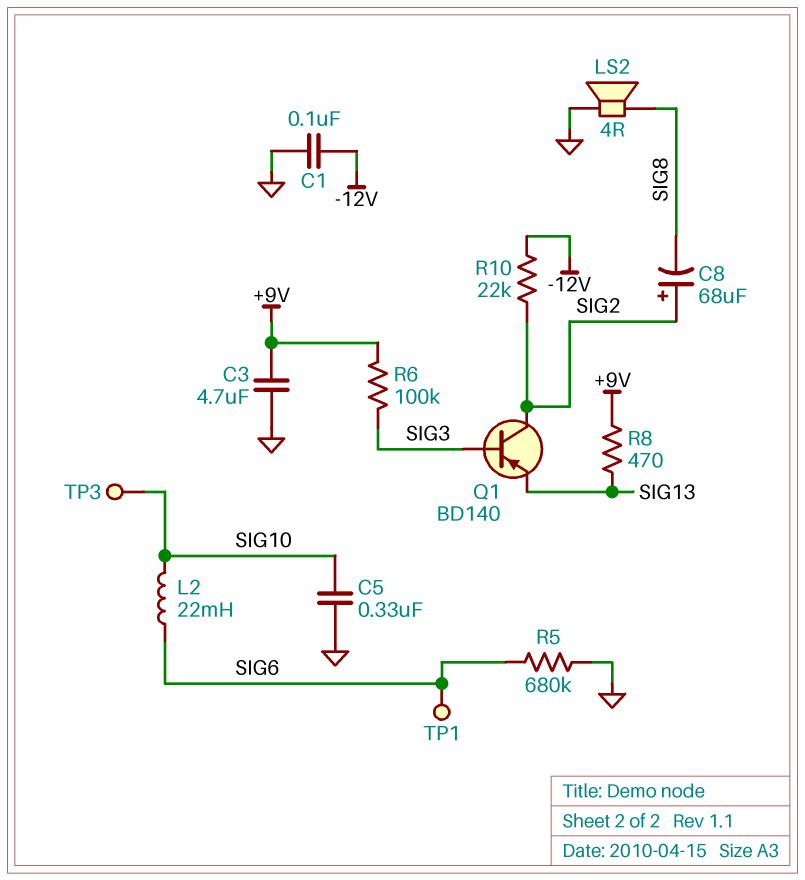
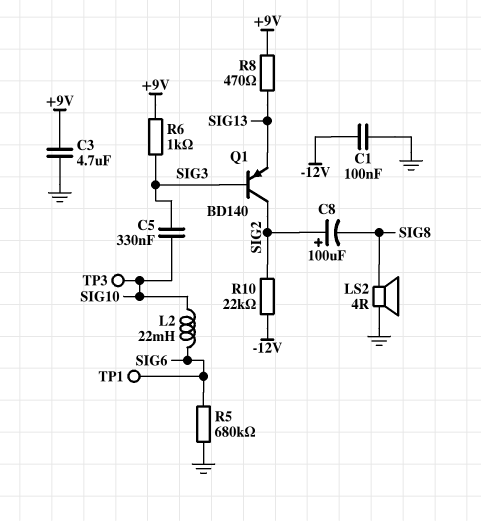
C5: 330nF (GND, SIG10) -> 330nF (SIG3, SIG10)
C8: 68uF (plus SIG2, minus SIG8) -> 100uF (plus SIG2, minus SIG8)
R6: 100k (+9V, SIG3) -> 1k (+9V, SIG3)

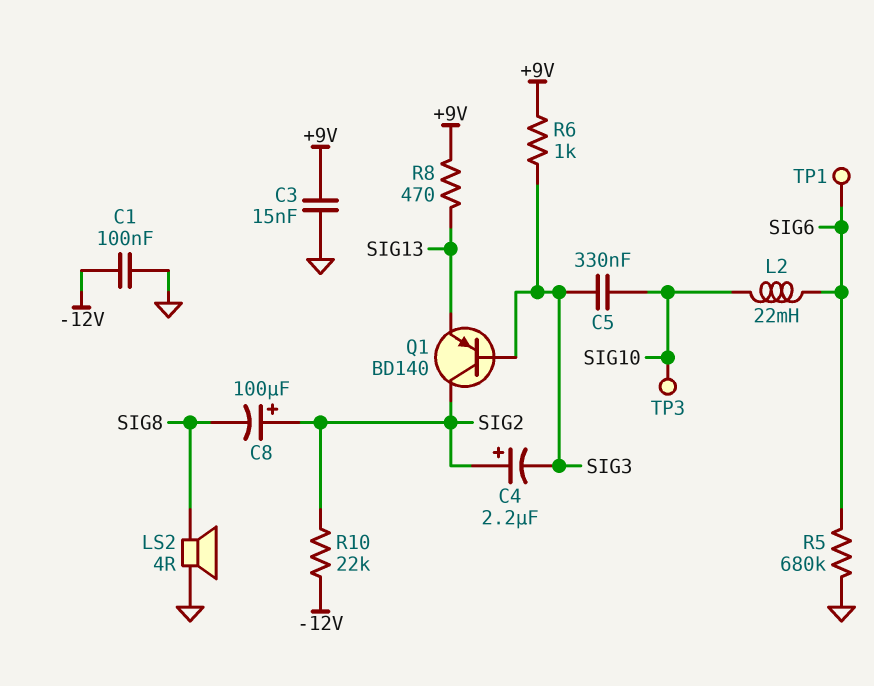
C3: 4.7uF (+9V, GND) -> 15nF (+9V, GND)
C4: none -> 2.2uF (plus SIG2, minus SIG3)

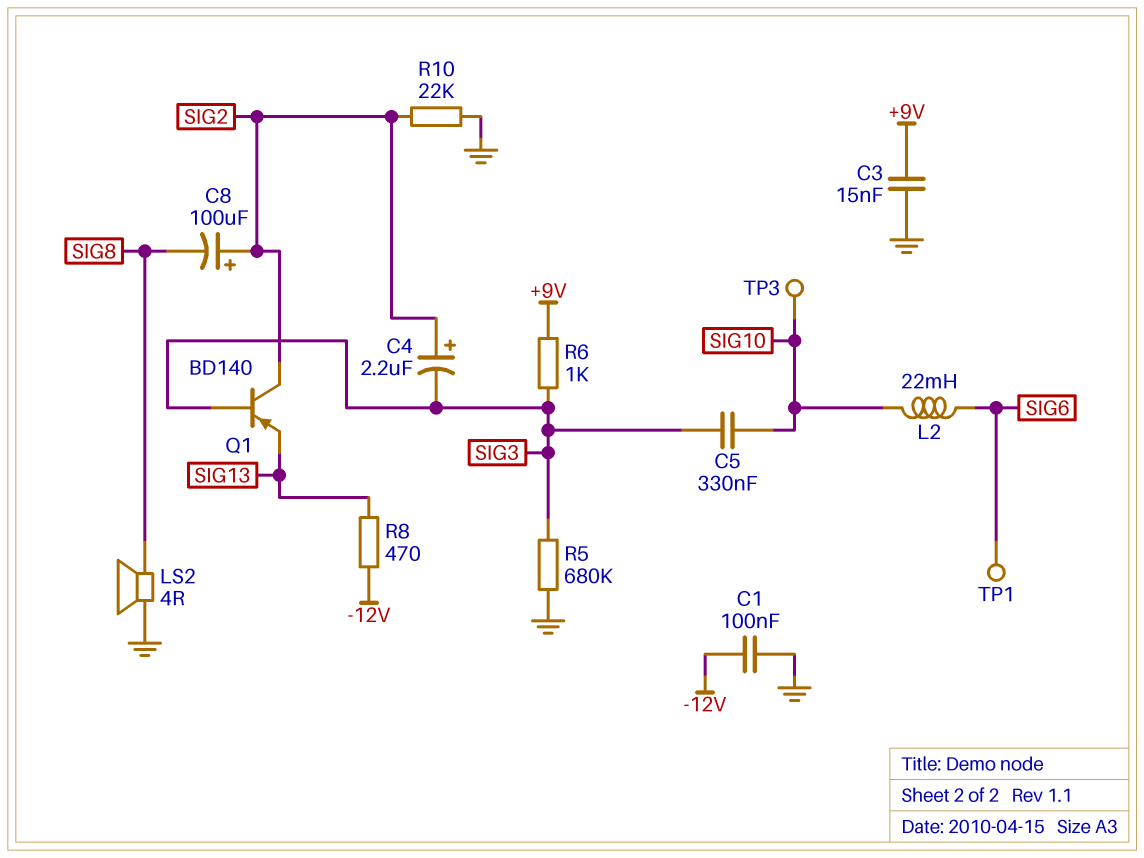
R5: 680k (GND, SIG6) -> 680k (GND, SIG3)
R8: 470 (+9V, SIG13) -> 470 (-12V, SIG13)
R10: 22k (-12V, SIG2) -> 22k (GND, SIG2)

